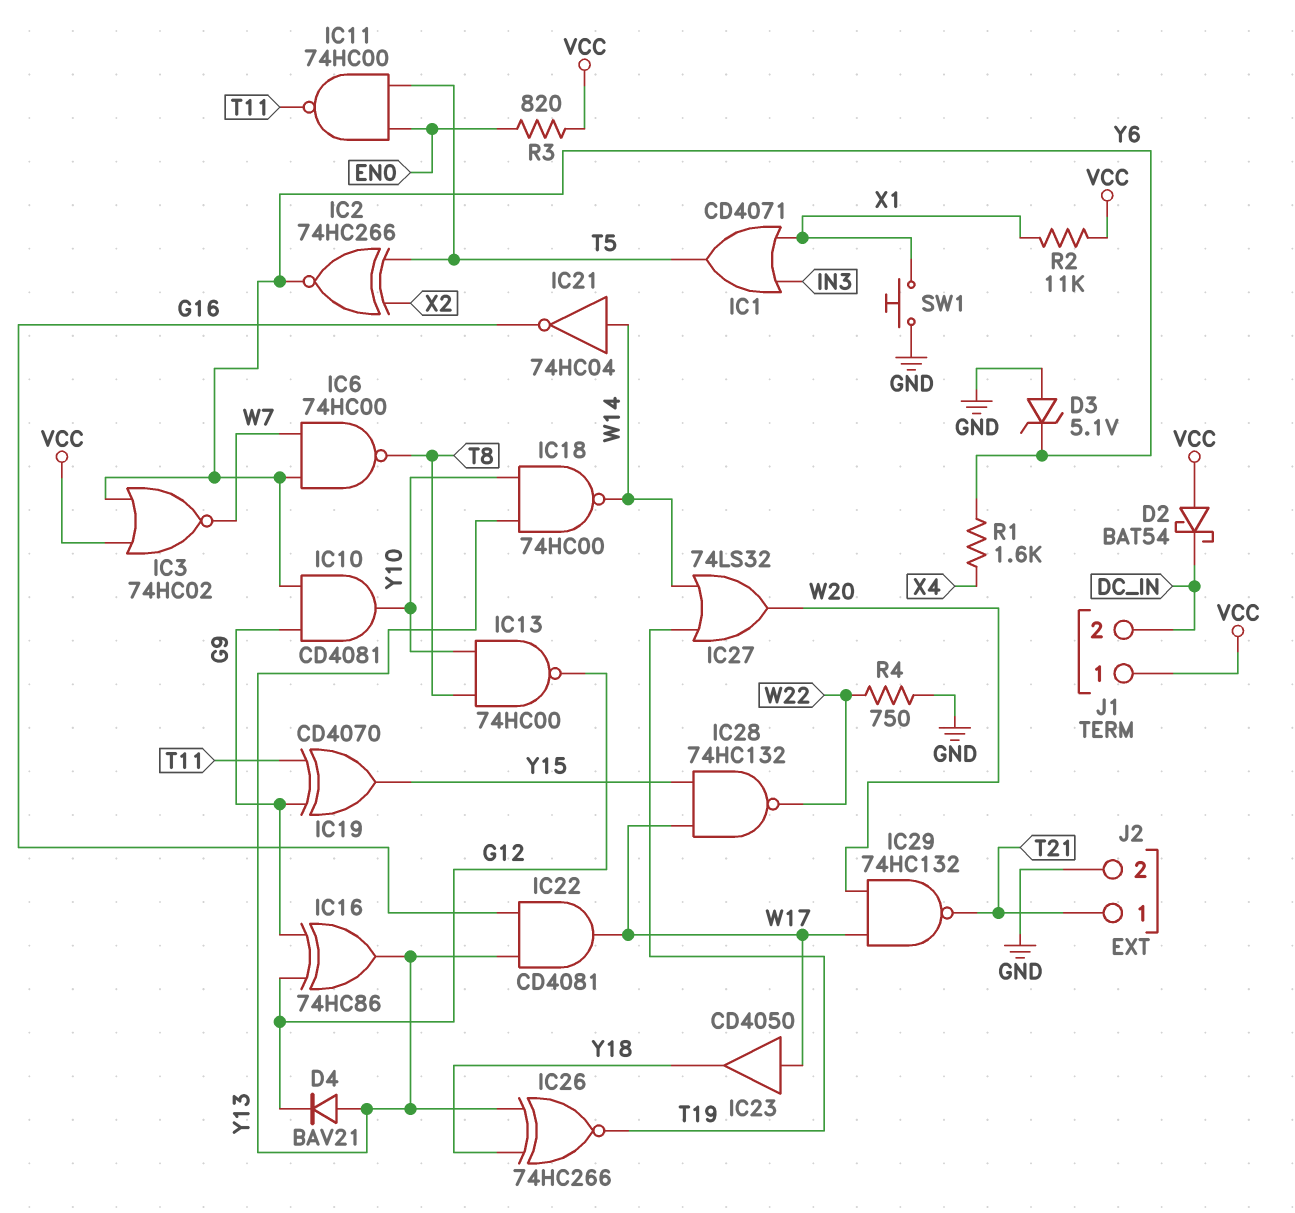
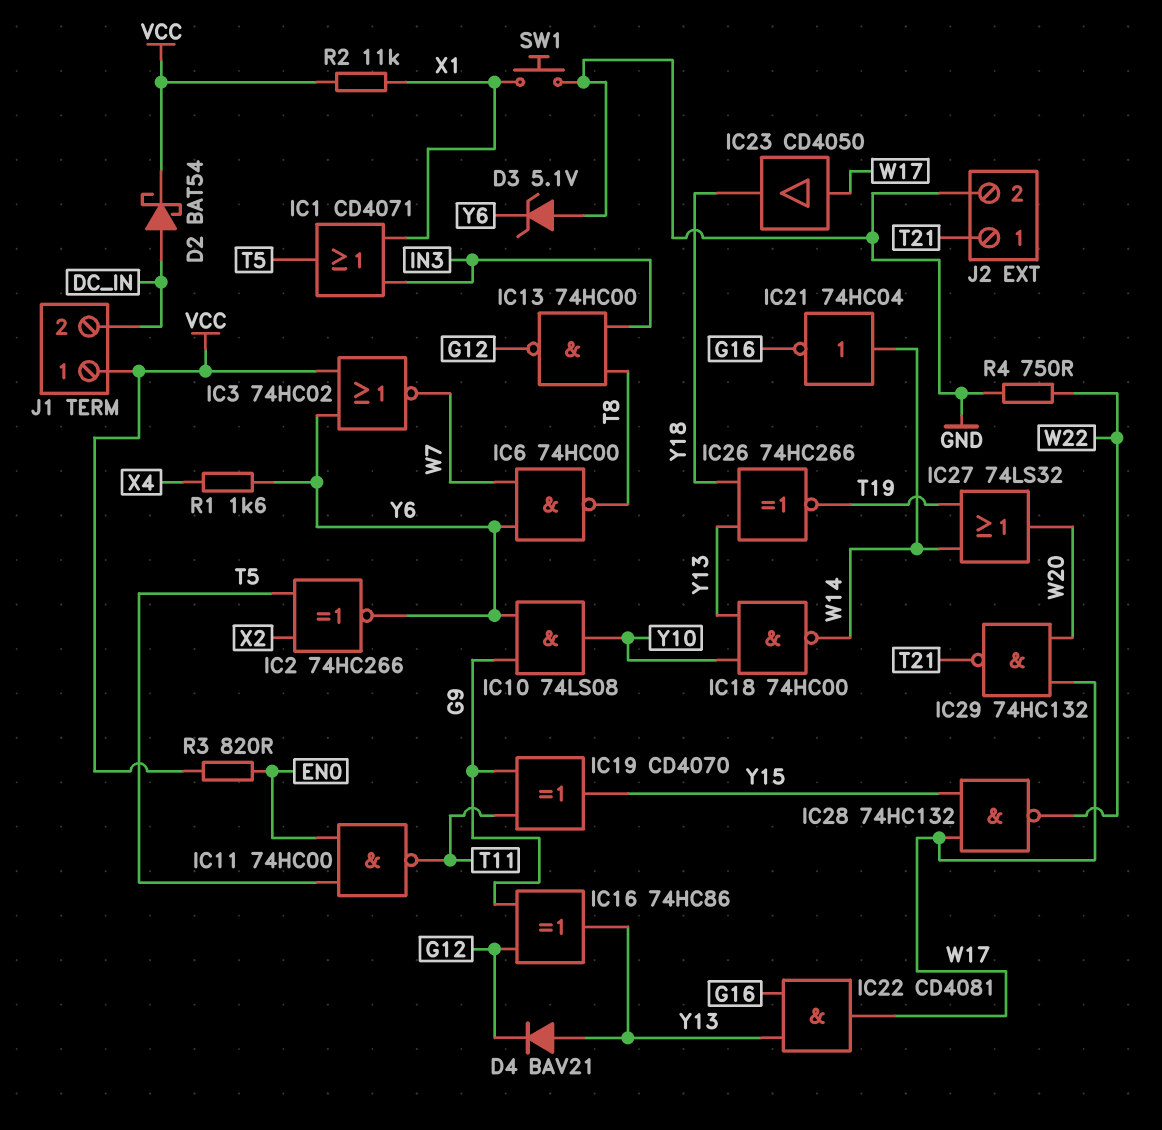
D2: schottky BAT54 (A VCC, K DC_IN) -> schottky BAT54 (A DC_IN, K VCC)
IC10: AND CD4081 (in G9, in Y6, out Y10) -> AND 74LS08 (in G9, in Y6, out Y10)
IC13: NAND 74HC00 (in T8, in Y10, out G12) -> NAND 74HC00 (in IN3, in T8, out G12)

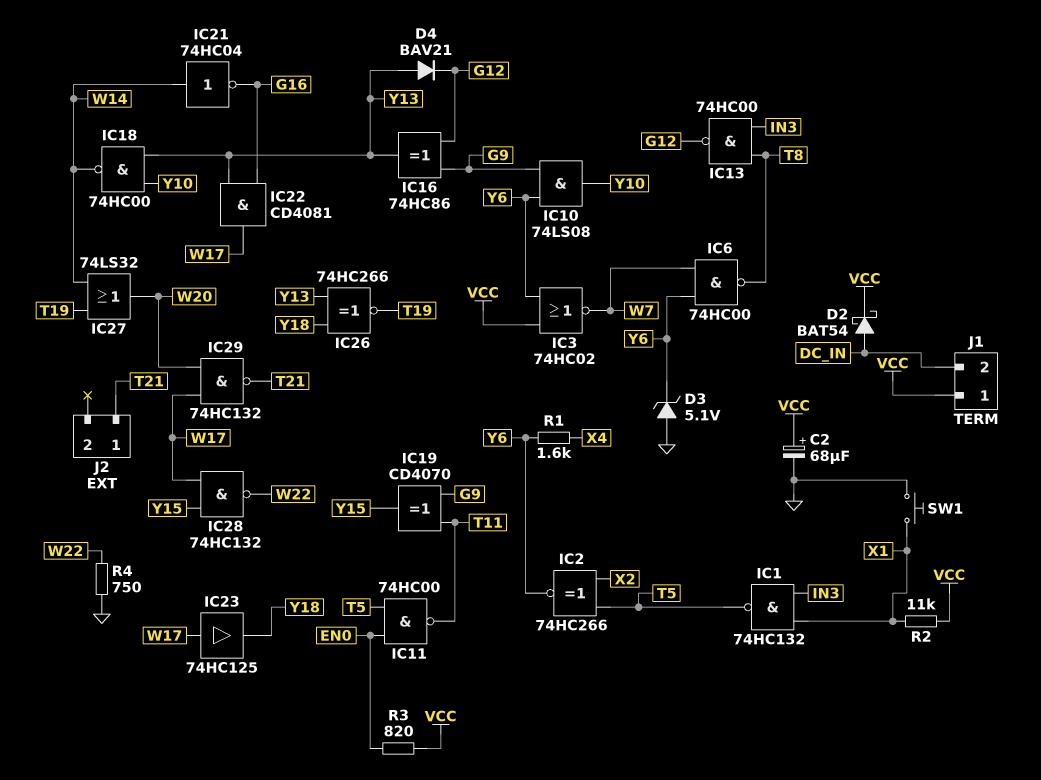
C2: none -> 68uF (plus VCC, minus GND)
IC1: OR CD4071 (in IN3, in X1, out T5) -> NAND 74HC132 (in IN3, in X1, out T5)
IC23: buffer CD4050 (in W17, out Y18) -> buffer 74HC125 (in W17, out Y18)
J2 pin 2: GND -> none

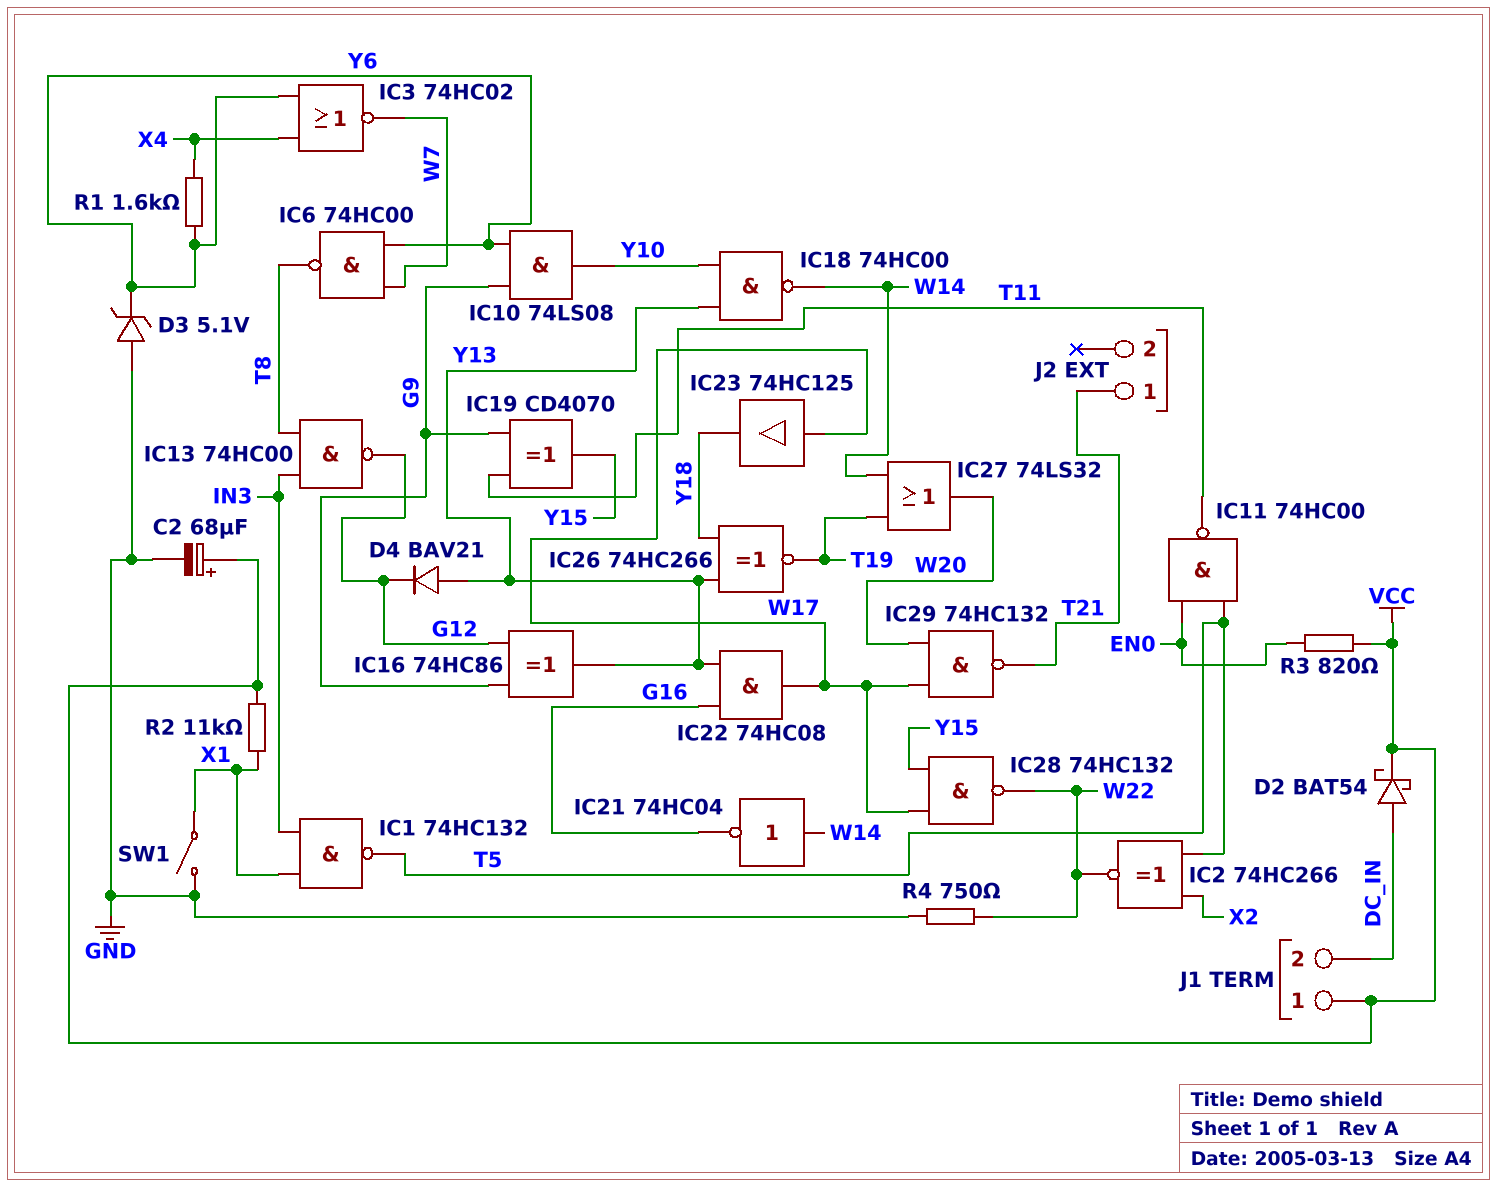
IC2: XNOR 74HC266 (in T5, in X2, out Y6) -> XNOR 74HC266 (in T5, in X2, out W22)
IC3: NOR 74HC02 (in VCC, in Y6, out W7) -> NOR 74HC02 (in X4, in Y6, out W7)
IC22: AND CD4081 (in G16, in Y13, out W17) -> AND 74HC08 (in G16, in Y13, out W17)
SW1: button (GND, X1) -> switch (GND, X1)

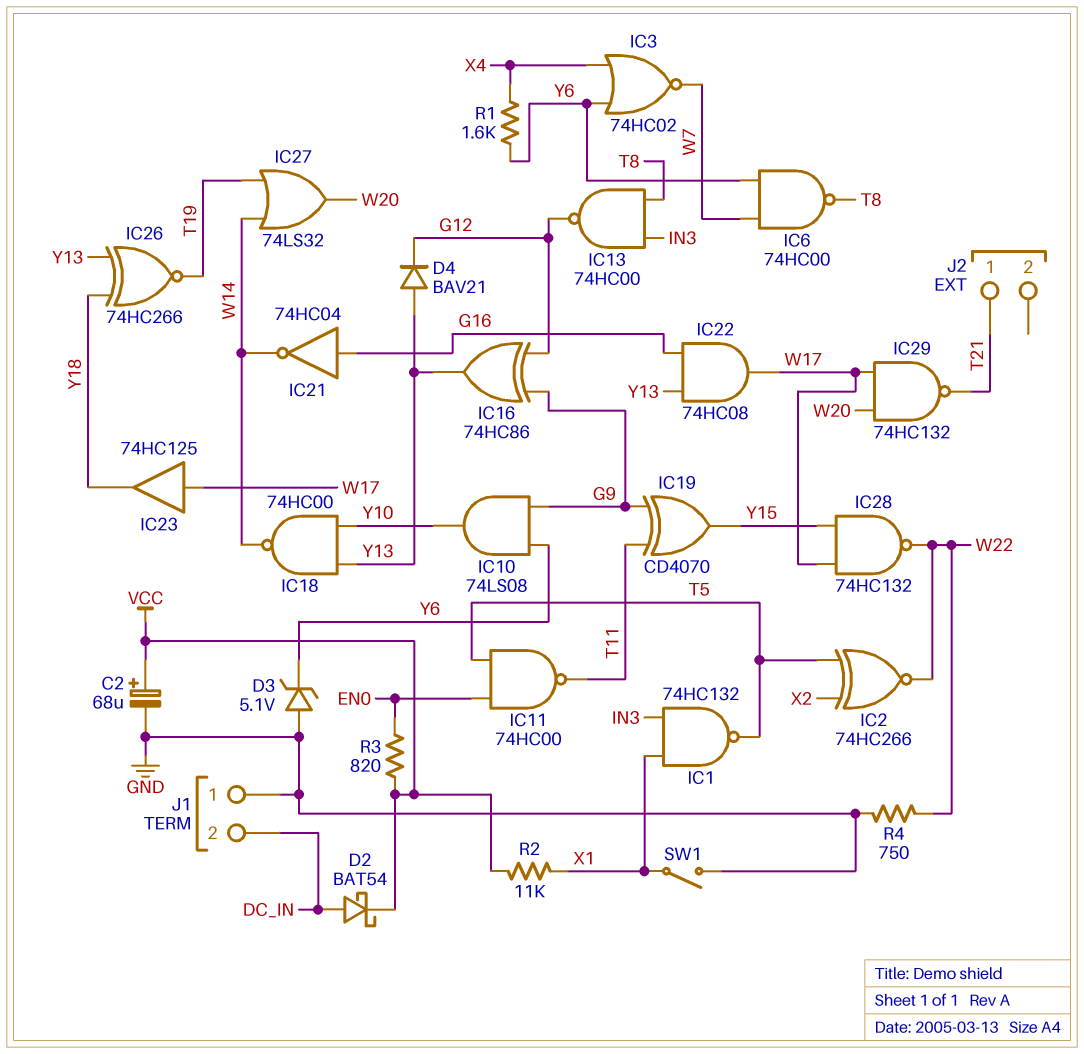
IC21: NOT 74HC04 (in W14, out G16) -> NOT 74HC04 (in G16, out W14)
J1 pin 1: VCC -> GND

